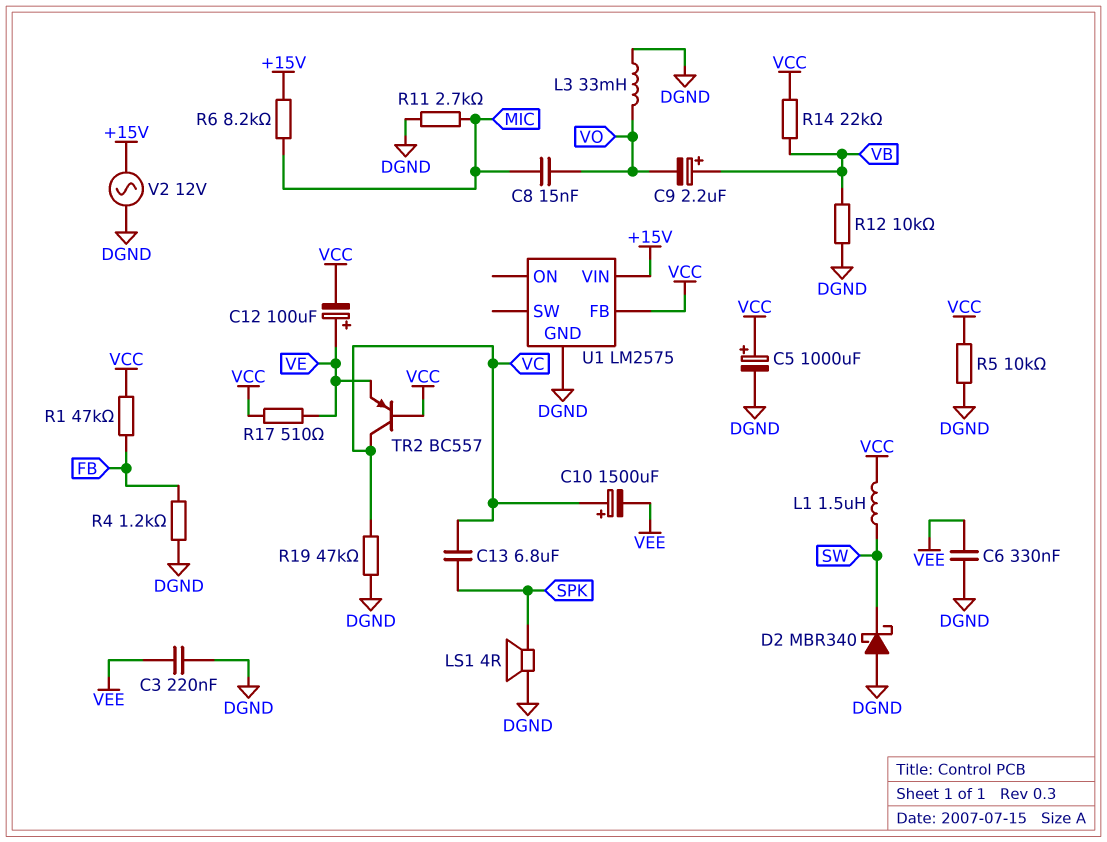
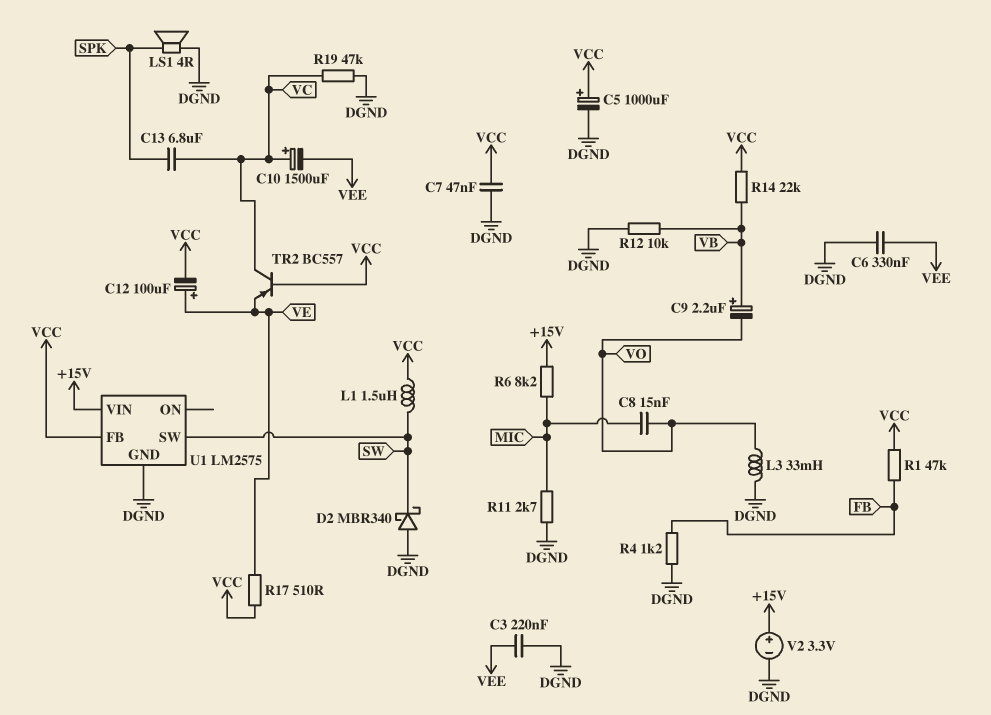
C7: none -> 47nF (DGND, VCC)
R5: 10k (DGND, VCC) -> none
U1 pin SW: none -> SW
V2: AC 12V (+15V, DGND) -> 3.3V (plus +15V, minus DGND)

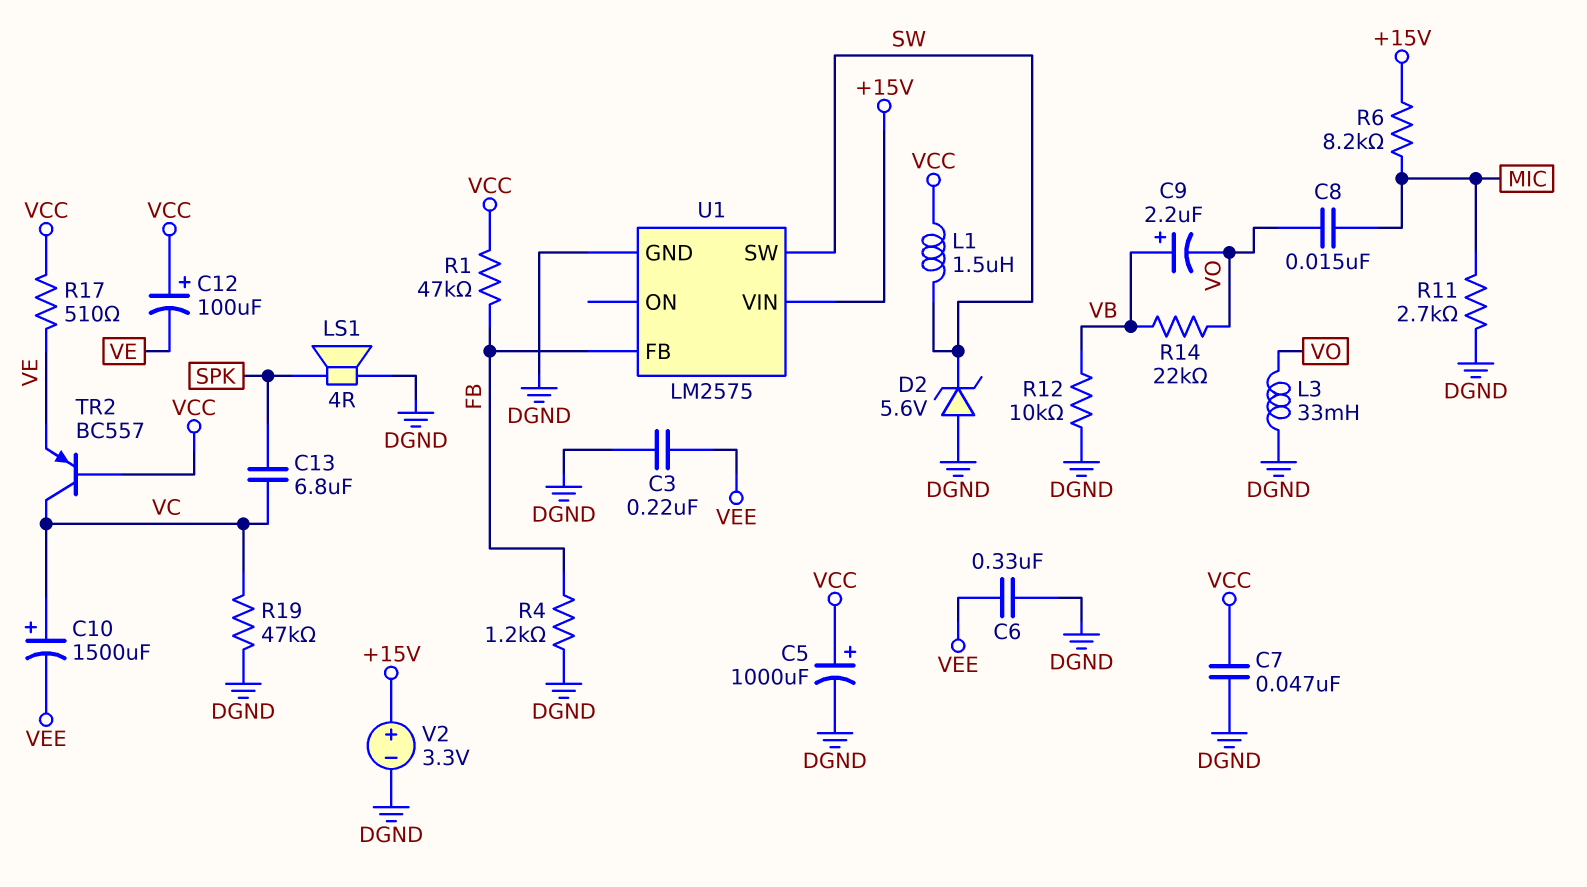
C12: 100uF (plus VE, minus VCC) -> 100uF (plus VCC, minus VE)
D2: schottky MBR340 (A DGND, K SW) -> zener 5.6V (A DGND, K SW)
R14: 22k (VB, VCC) -> 22k (VB, VO)
U1 pin FB: VCC -> FB

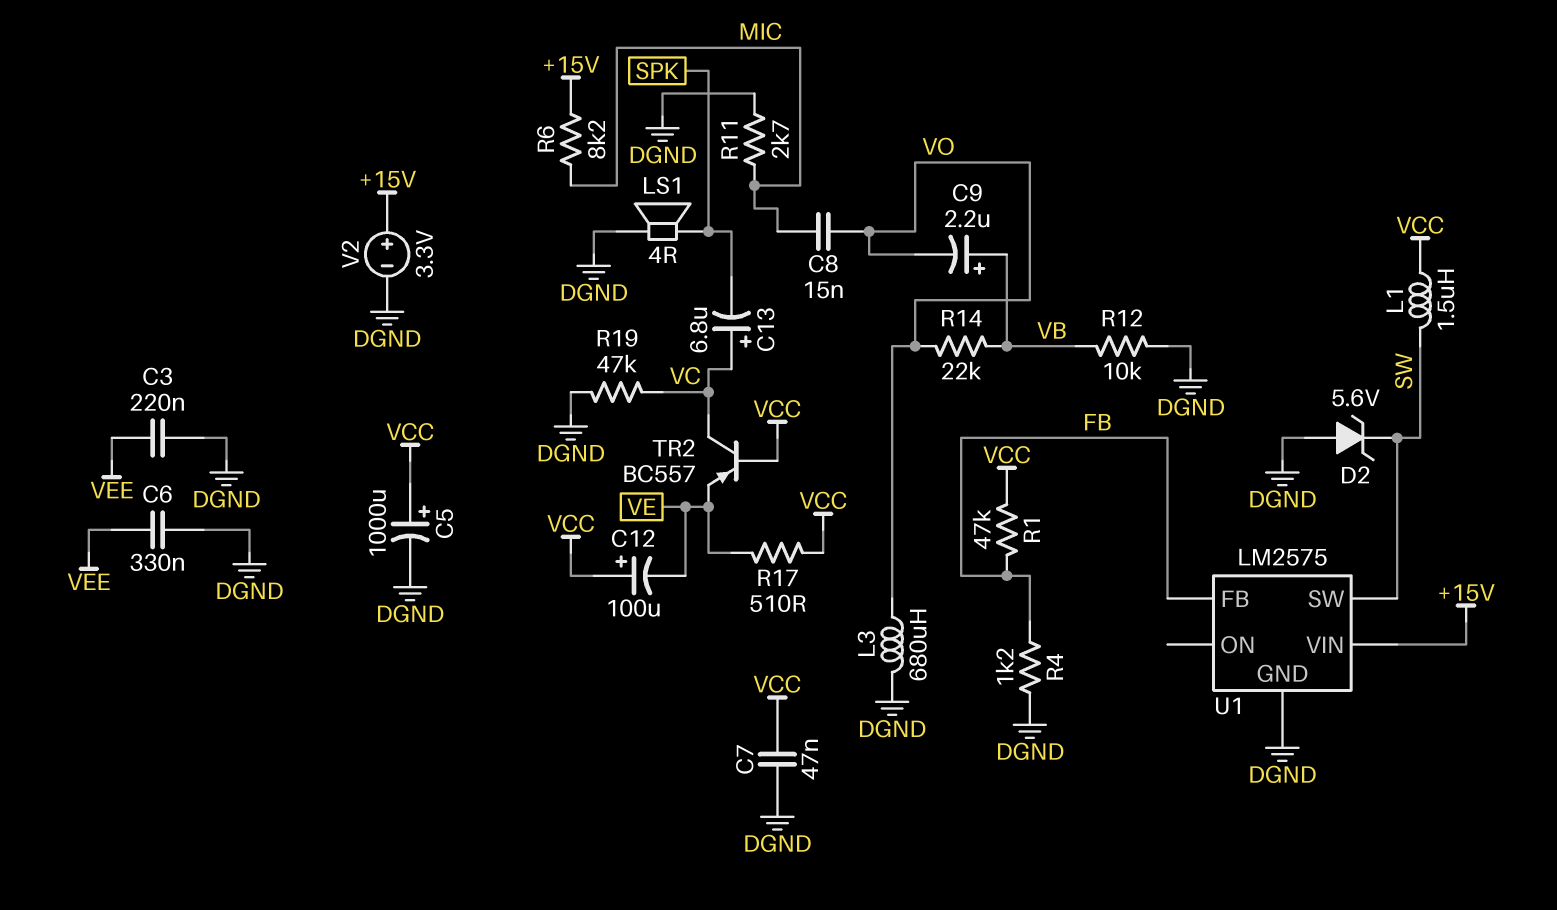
C10: 1500uF (plus VC, minus VEE) -> none
C13: 6.8uF (SPK, VC) -> 6.8uF (plus VC, minus SPK)
L3: 33mH (DGND, VO) -> 680uH (DGND, VO)

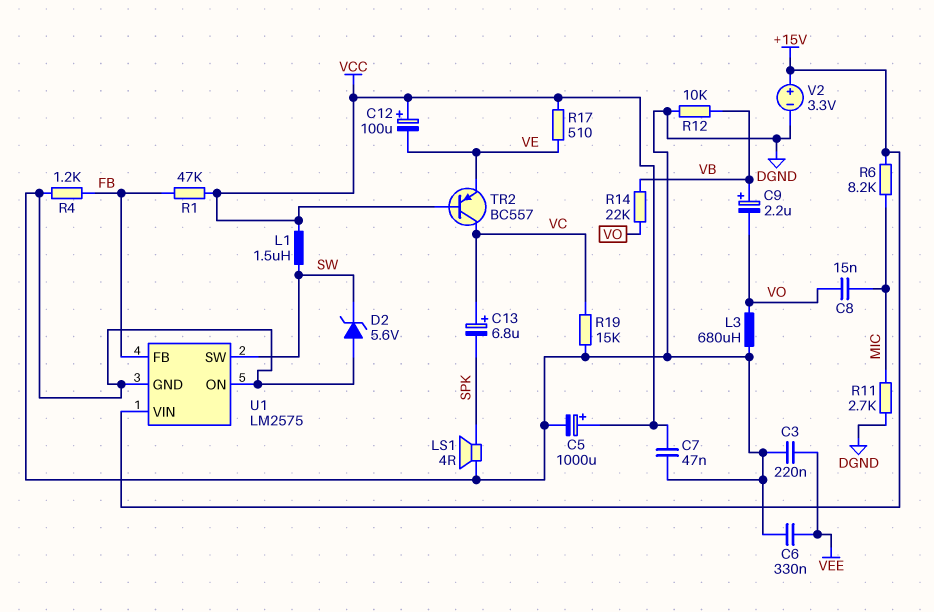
R19: 47k (DGND, VC) -> 15k (DGND, VC)
U1 pin ON: none -> DGND

